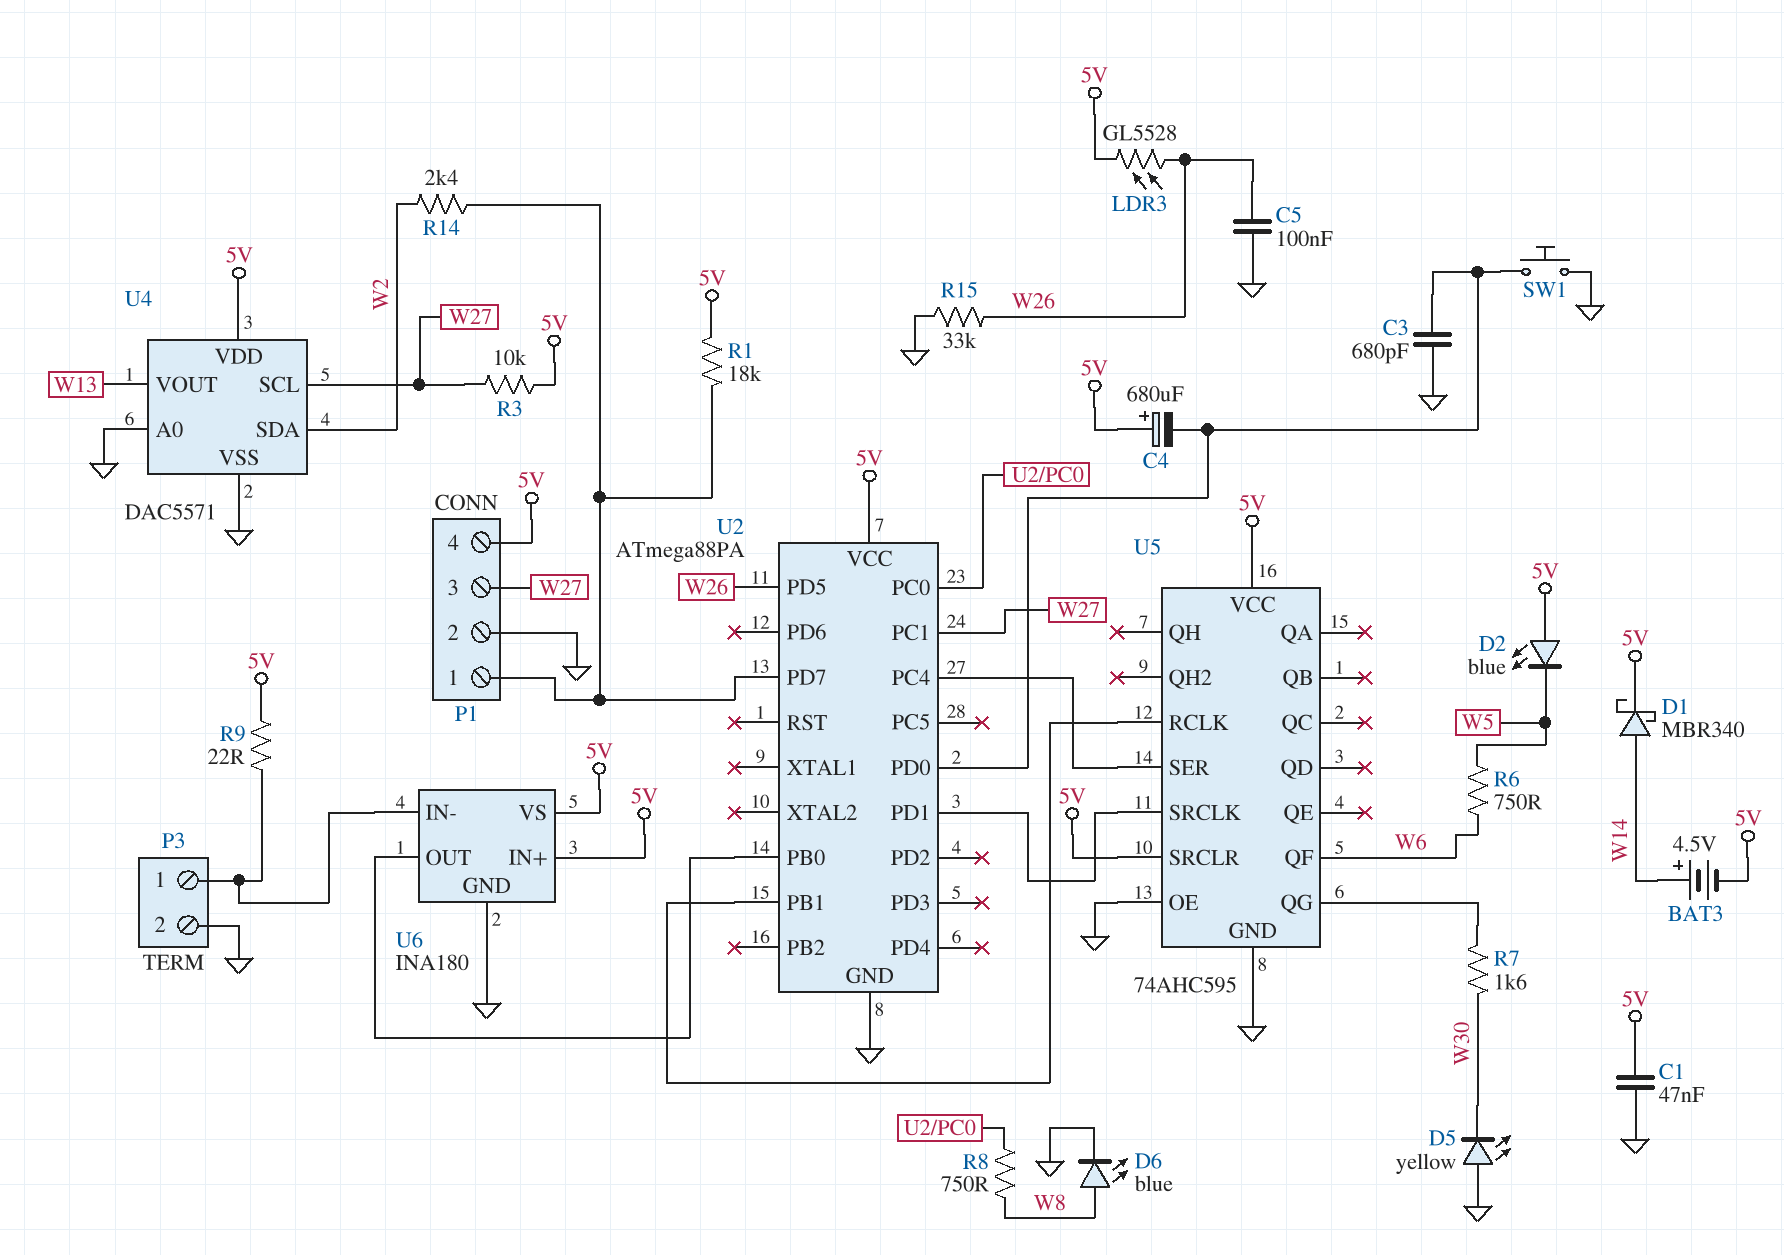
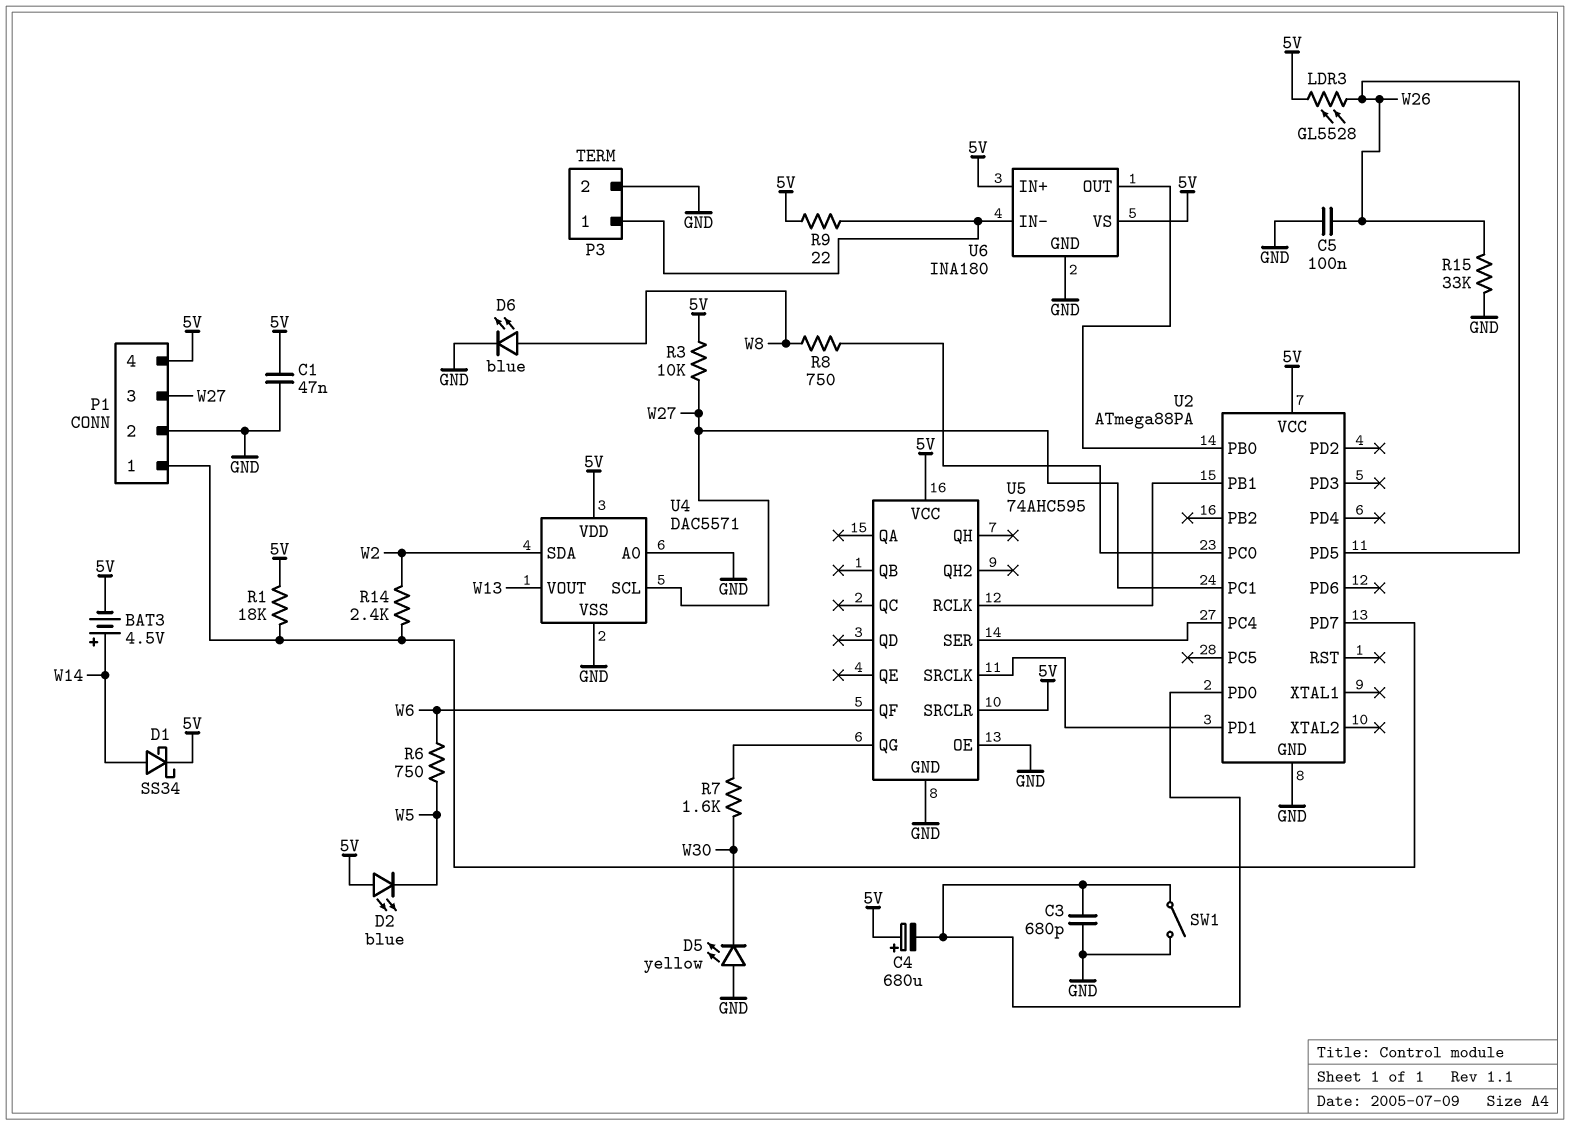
D1: schottky MBR340 (A W14, K 5V) -> schottky SS34 (A W14, K 5V)
SW1: button (GND, U2/PD0) -> switch (GND, U2/PD0)

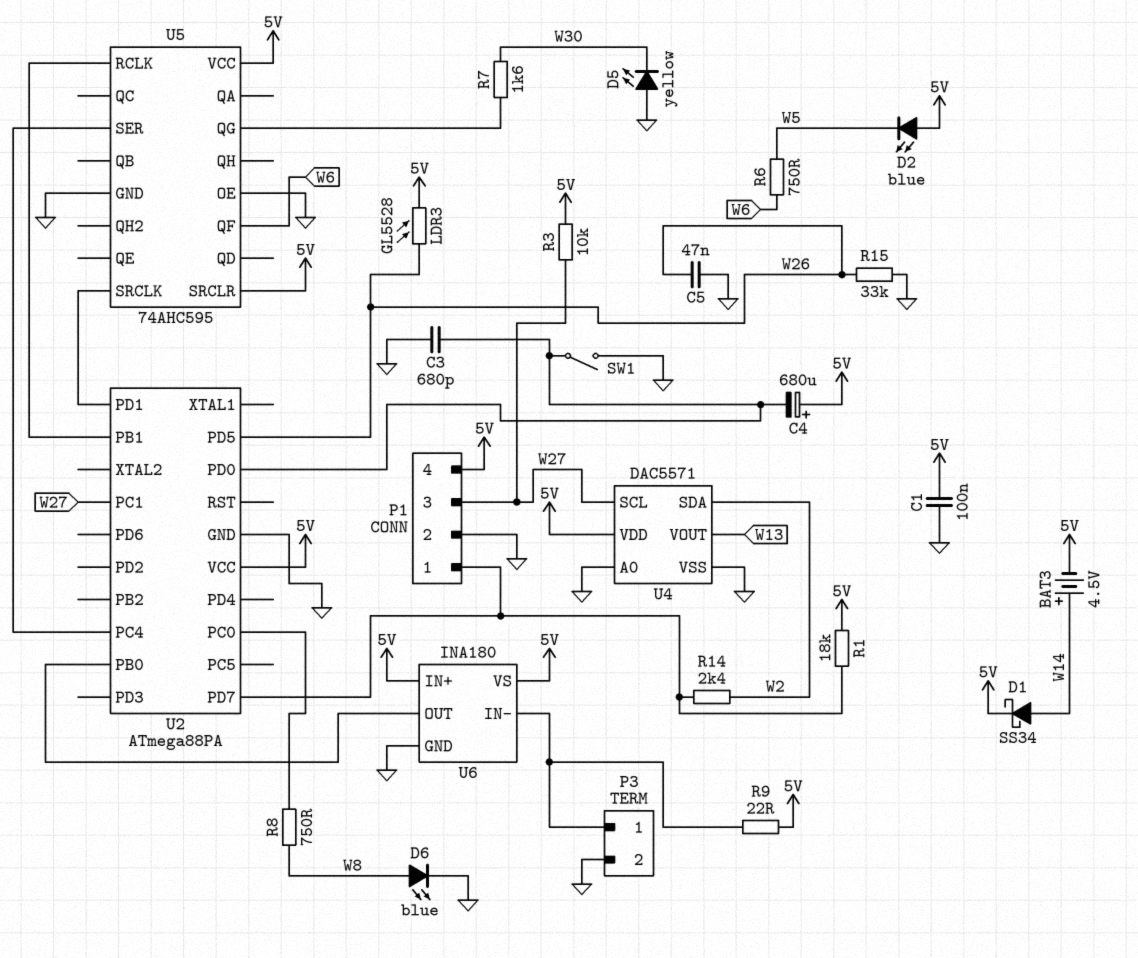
C1: 47nF (5V, GND) -> 100nF (5V, GND)
C5: 100nF (GND, W26) -> 47nF (GND, W26)

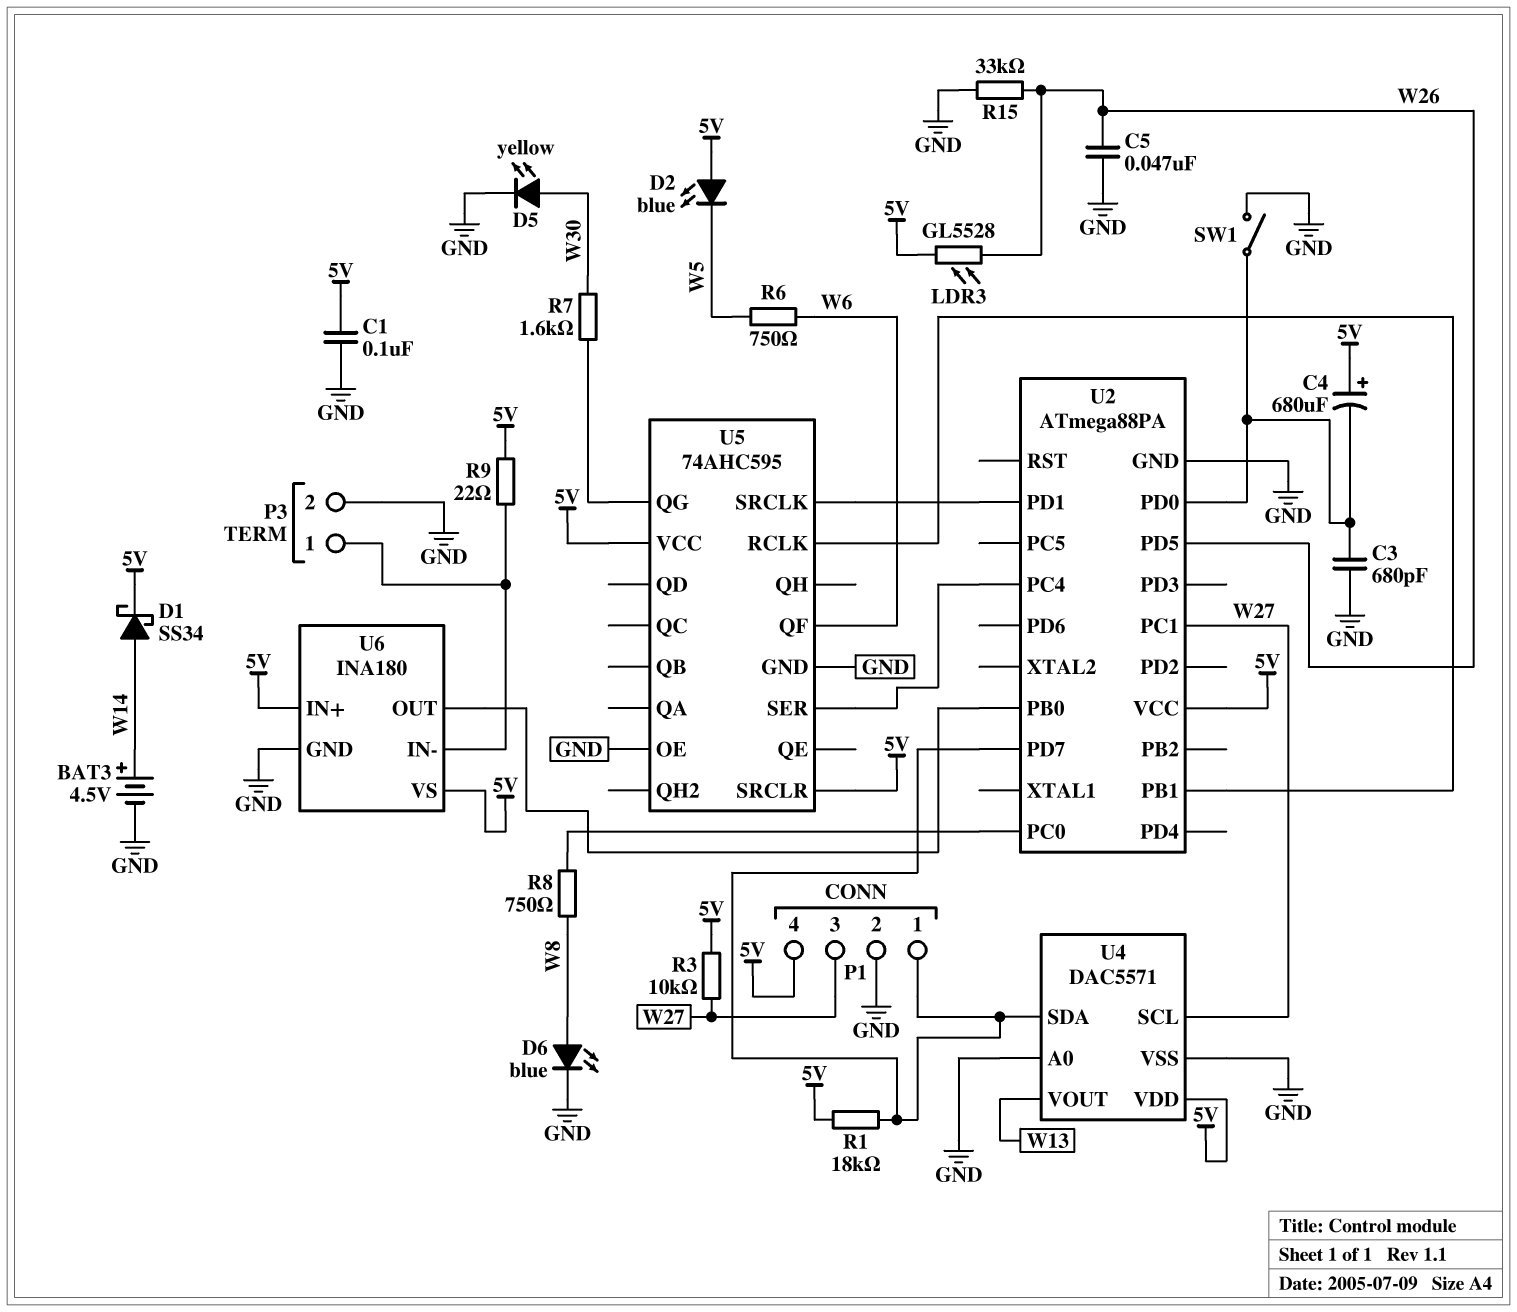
BAT3: 4.5V (plus W14, minus 5V) -> 4.5V (plus W14, minus GND)
D5: LED yellow (A GND, K W30) -> LED yellow (A W30, K GND)
R14: 2.4k (P1/1, W2) -> none
U4 pin SDA: W2 -> P1/1

